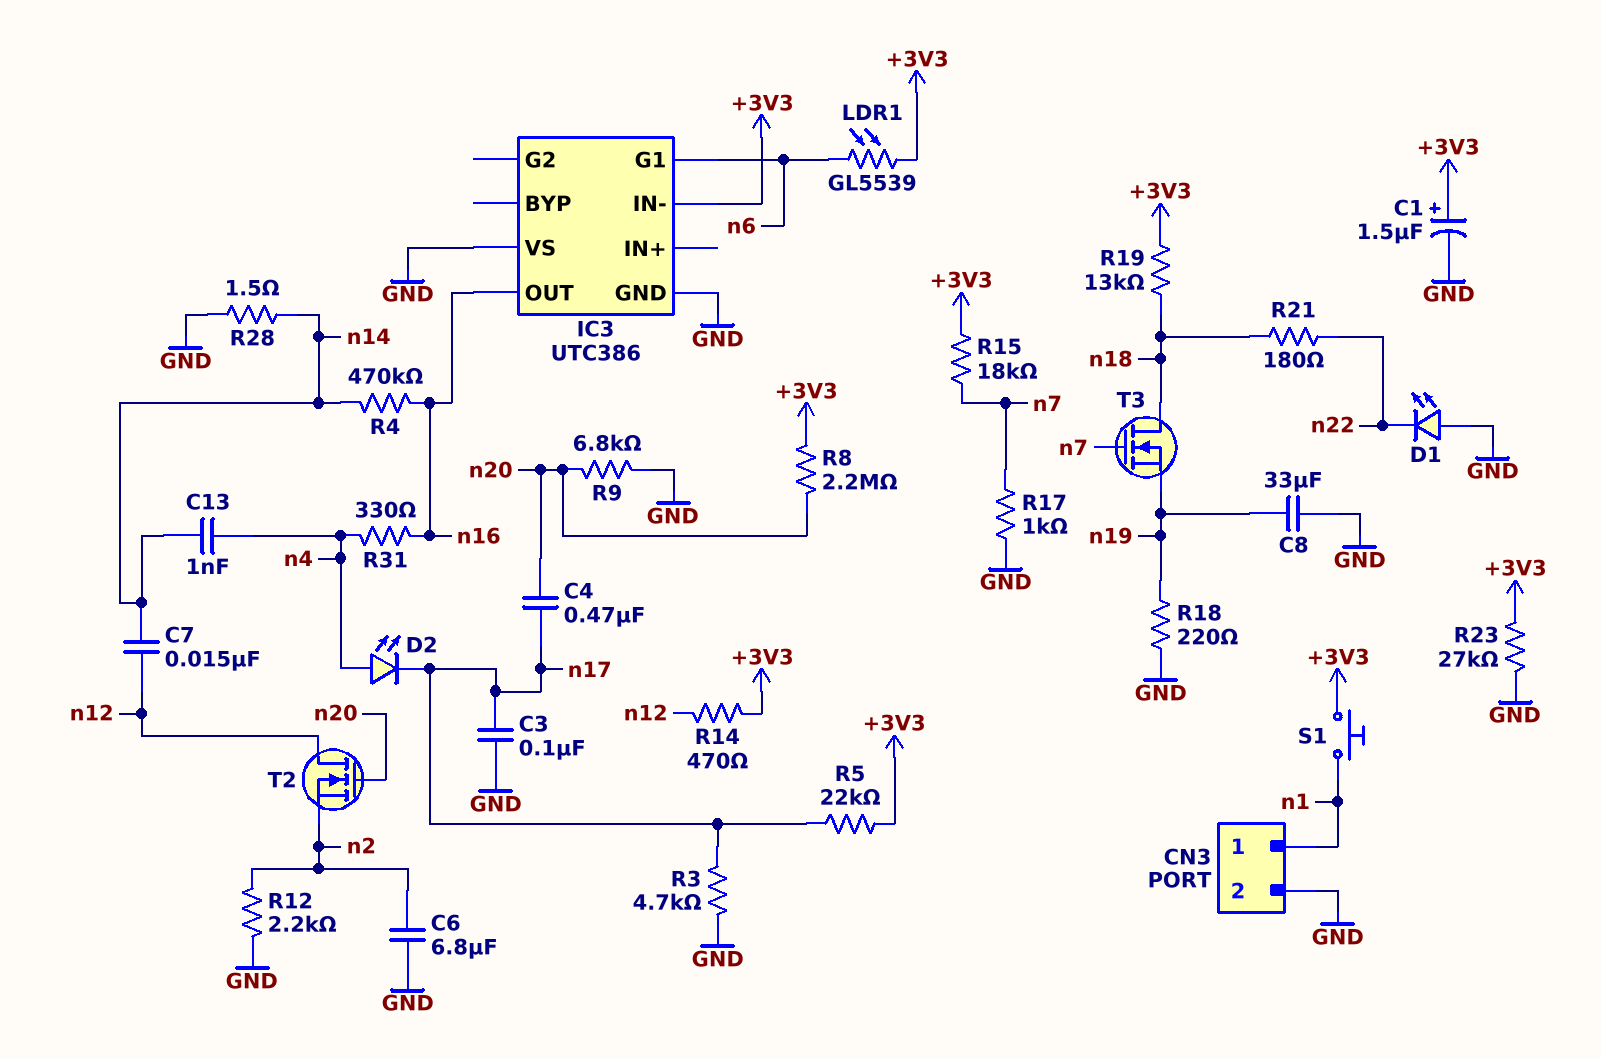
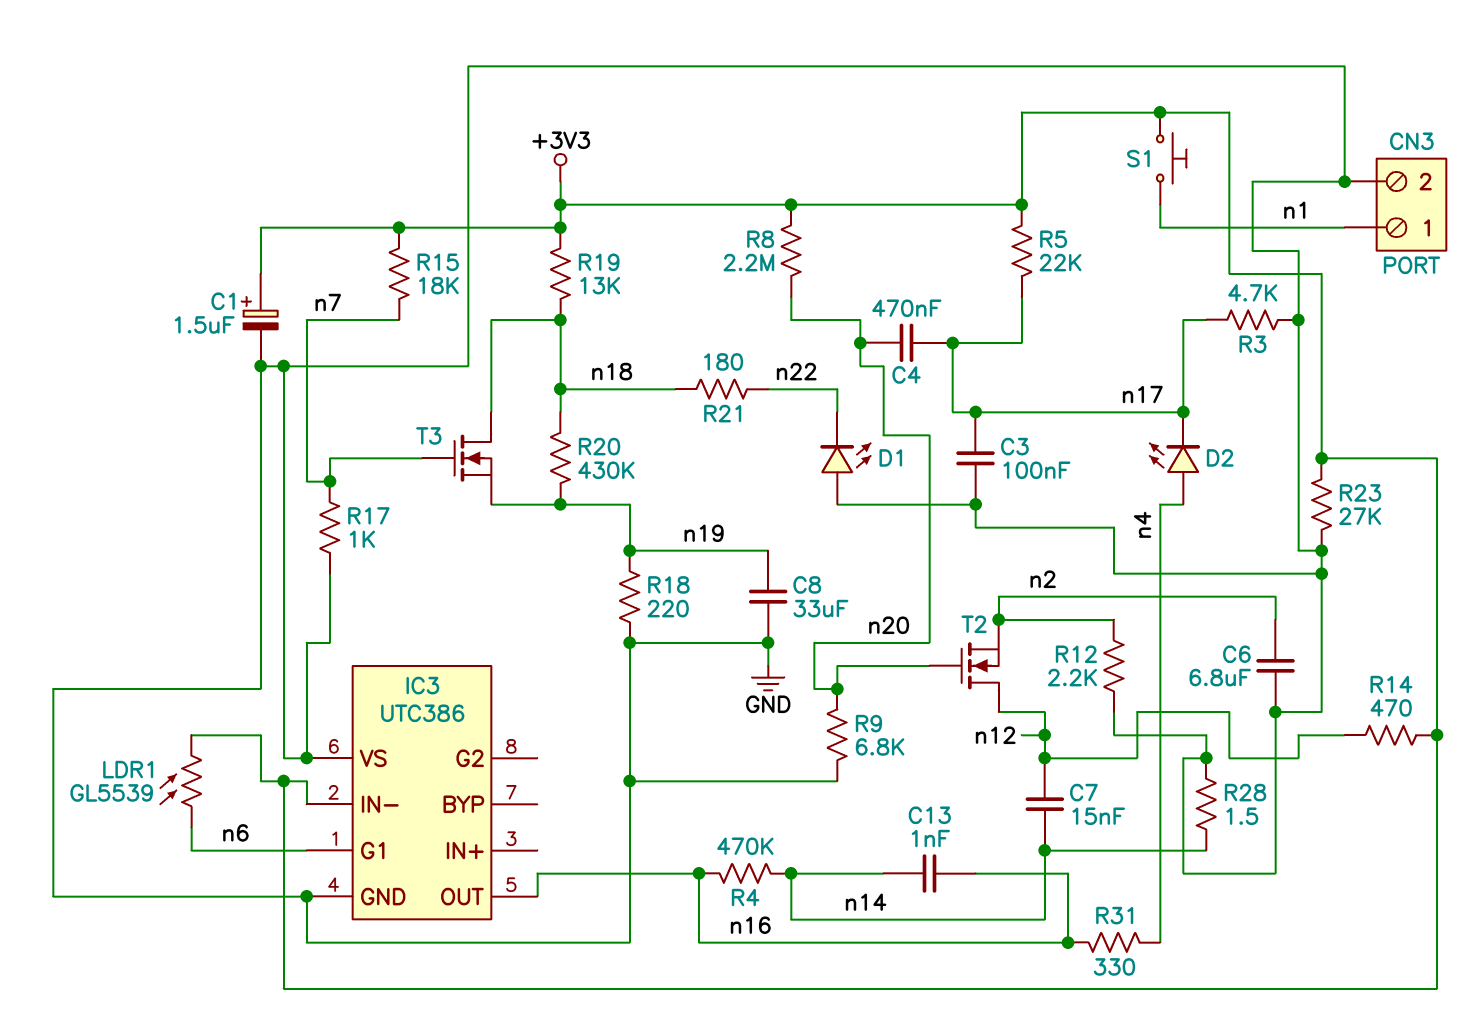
C13: 1nF (n4, n14) -> 1nF (n14, n16)
R20: none -> 430k (n18, n19)

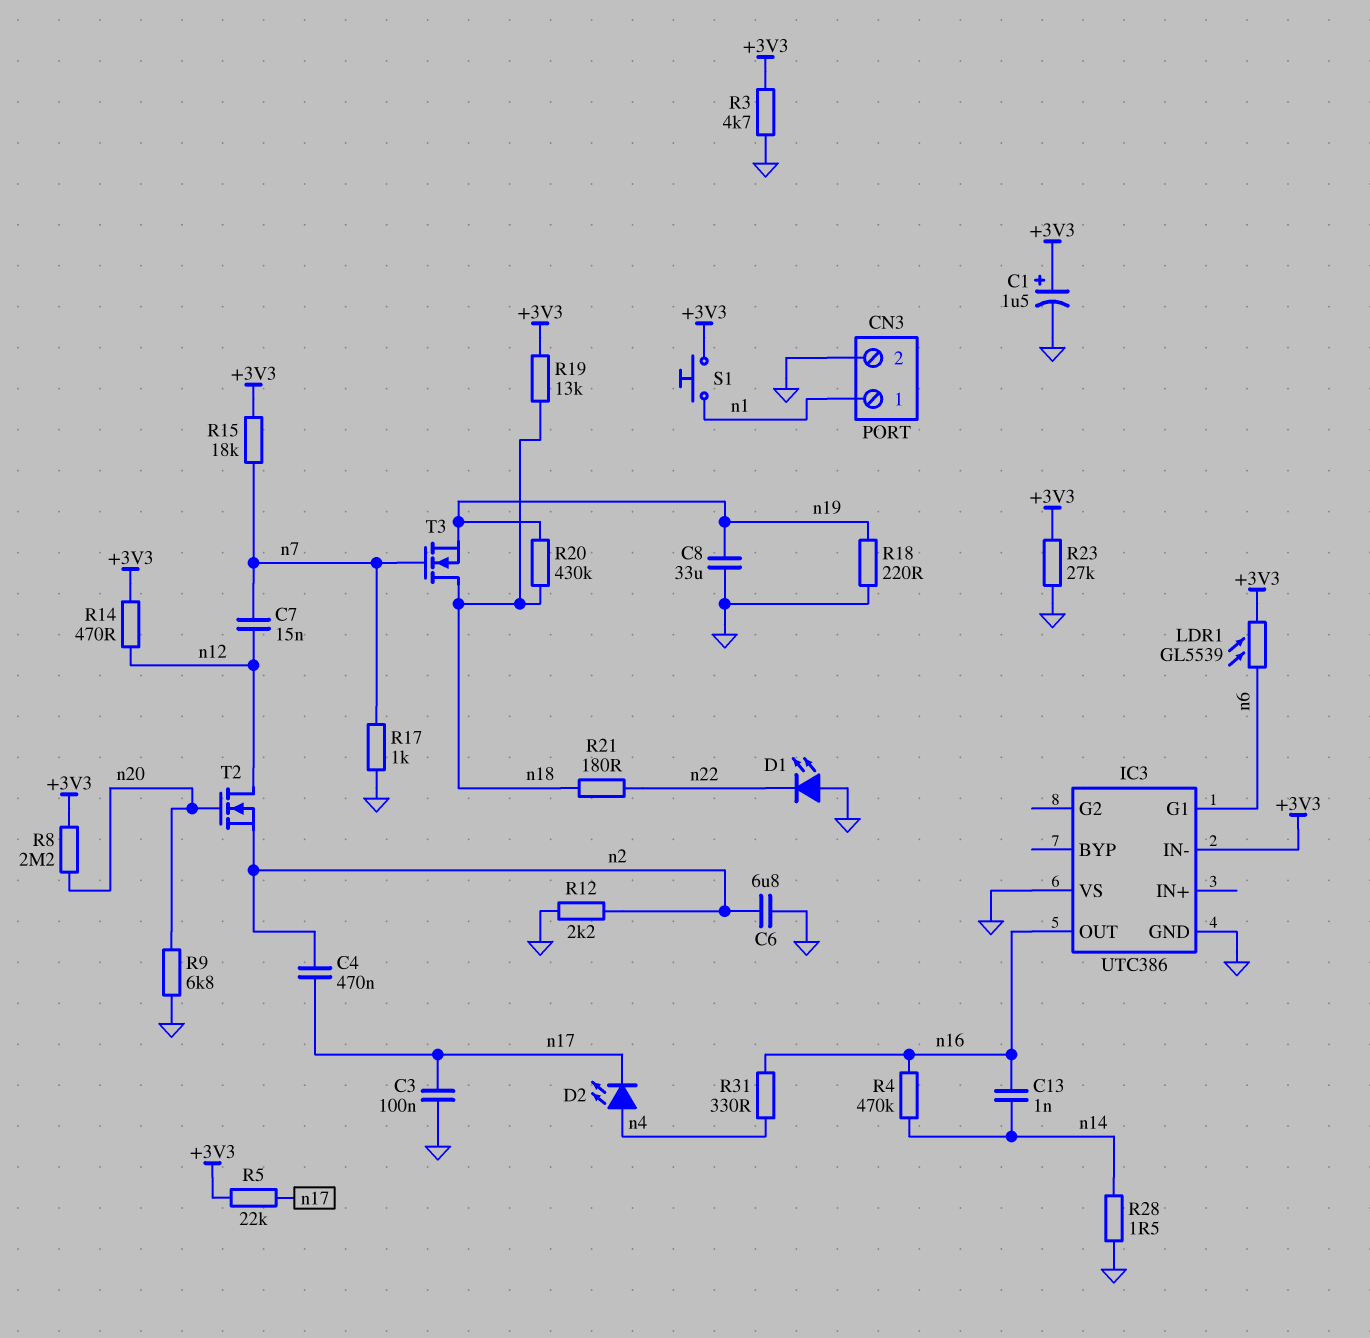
C4: 470nF (n17, n20) -> 470nF (n2, n17)
C7: 15nF (n12, n14) -> 15nF (n7, n12)
R3: 4.7k (GND, n17) -> 4.7k (+3V3, GND)

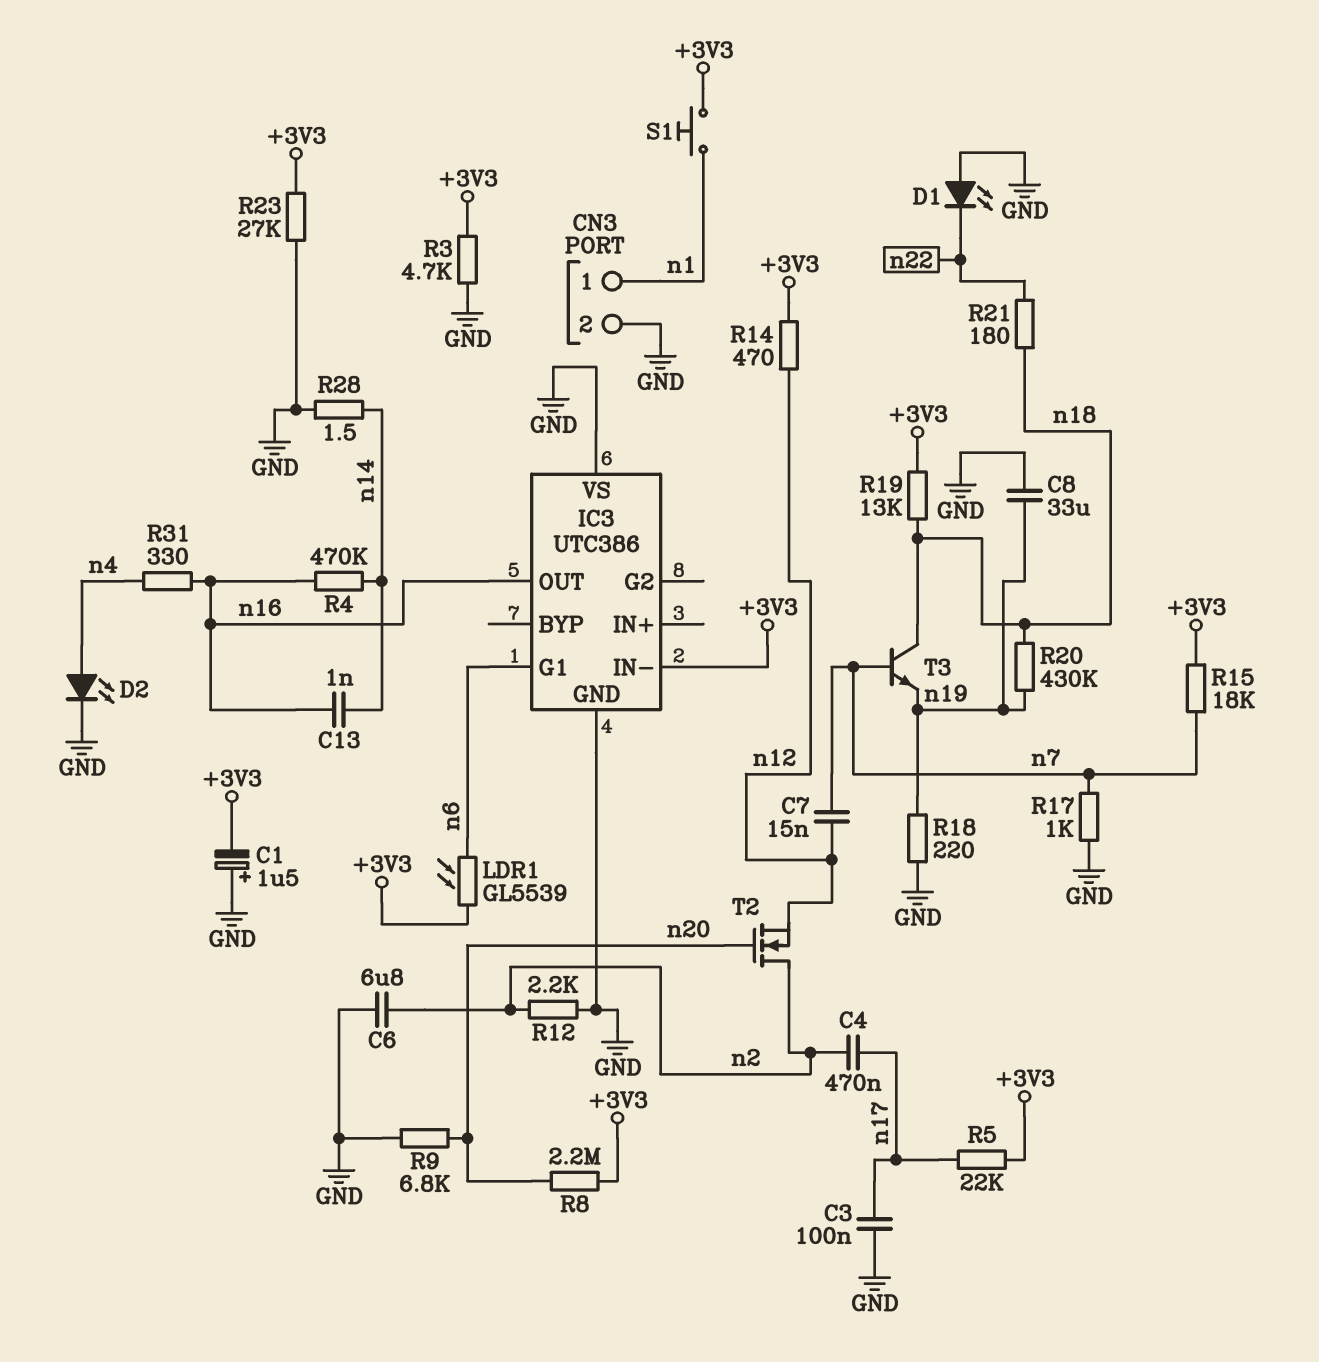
C1: 1.5uF (plus +3V3, minus GND) -> 1.5uF (plus GND, minus +3V3)
D2: LED (A n4, K n17) -> LED (A n4, K GND)
T2: NMOS (G n20, D n12, S n2) -> NMOS (G n20, D n2, S n12)
T3: NMOS (G n7, D n18, S n19) -> NPN (B n7, C n18, E n19)

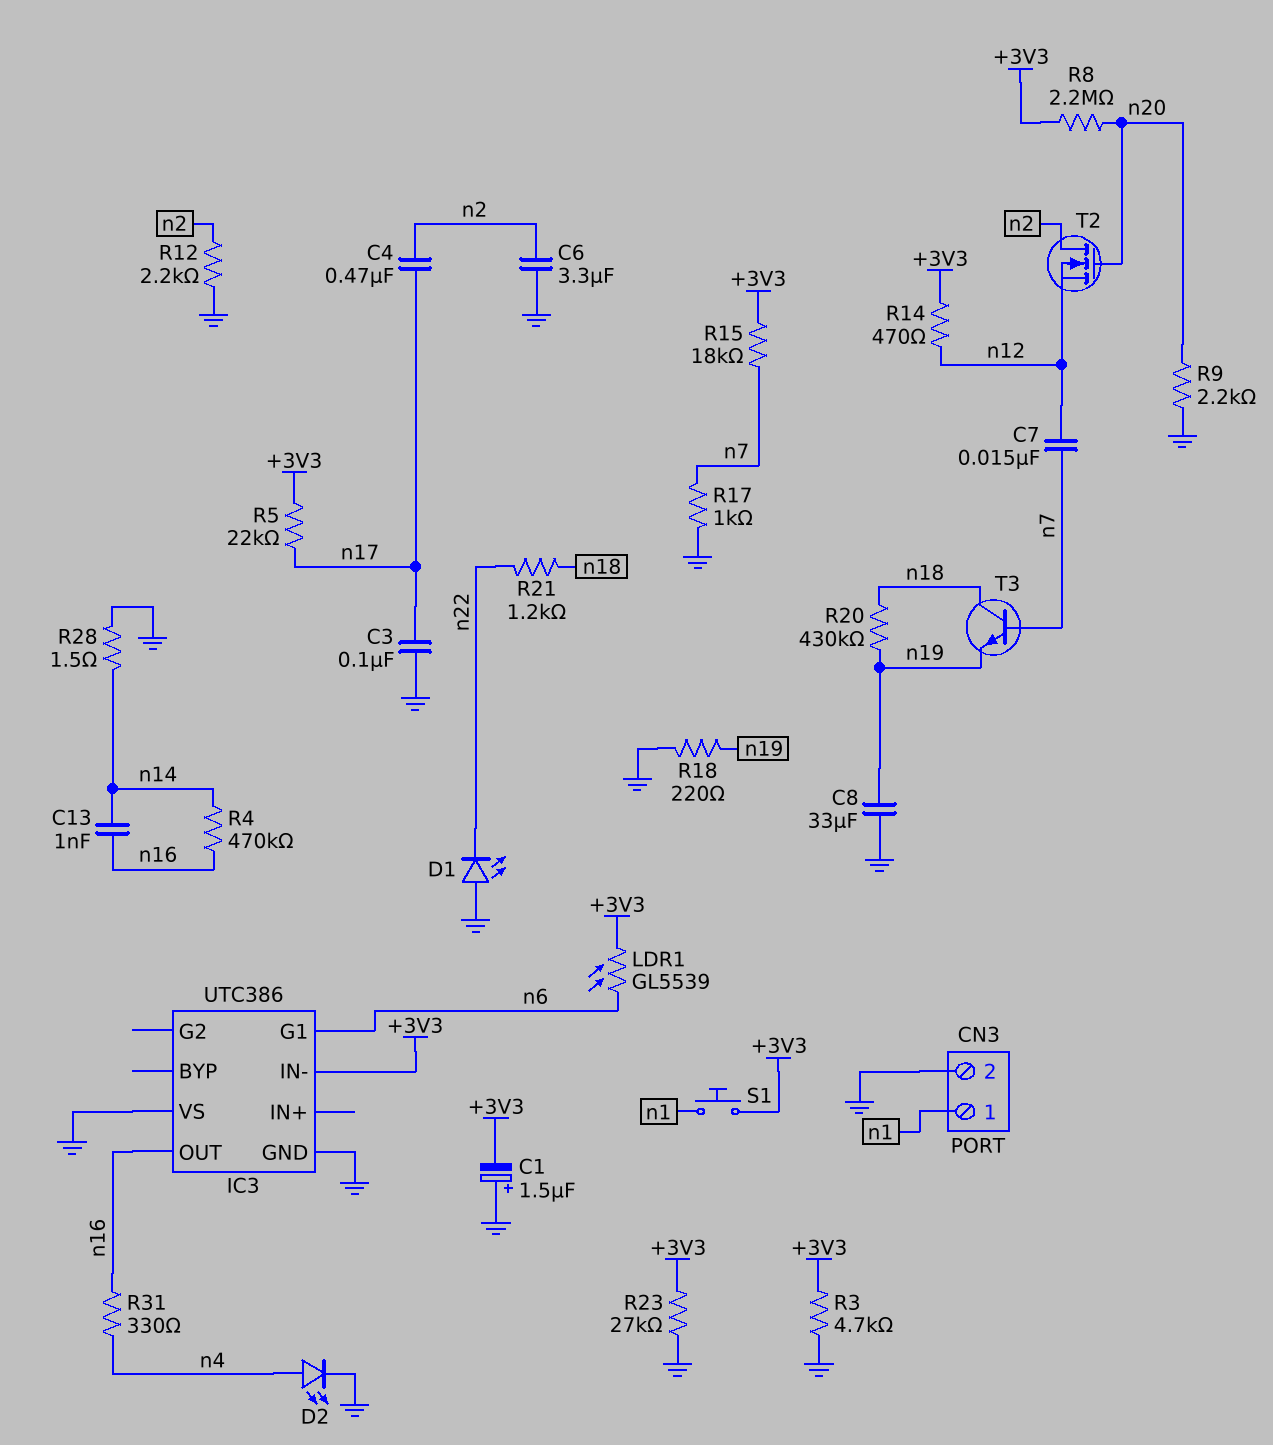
C6: 6.8uF (GND, n2) -> 3.3uF (GND, n2)
R9: 6.8k (GND, n20) -> 2.2k (GND, n20)
R19: 13k (+3V3, n18) -> none
R21: 180 (n18, n22) -> 1.2k (n18, n22)

